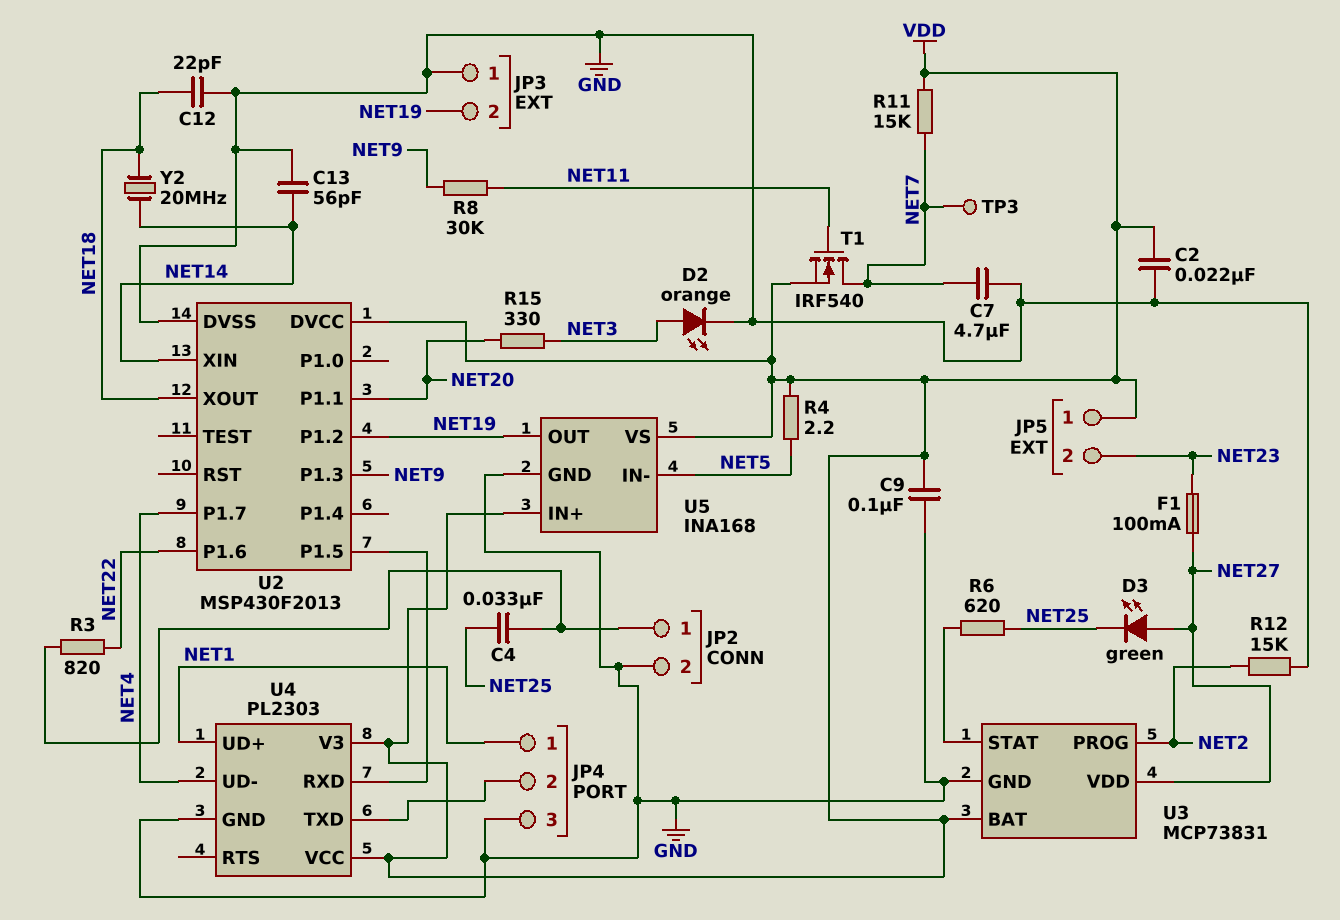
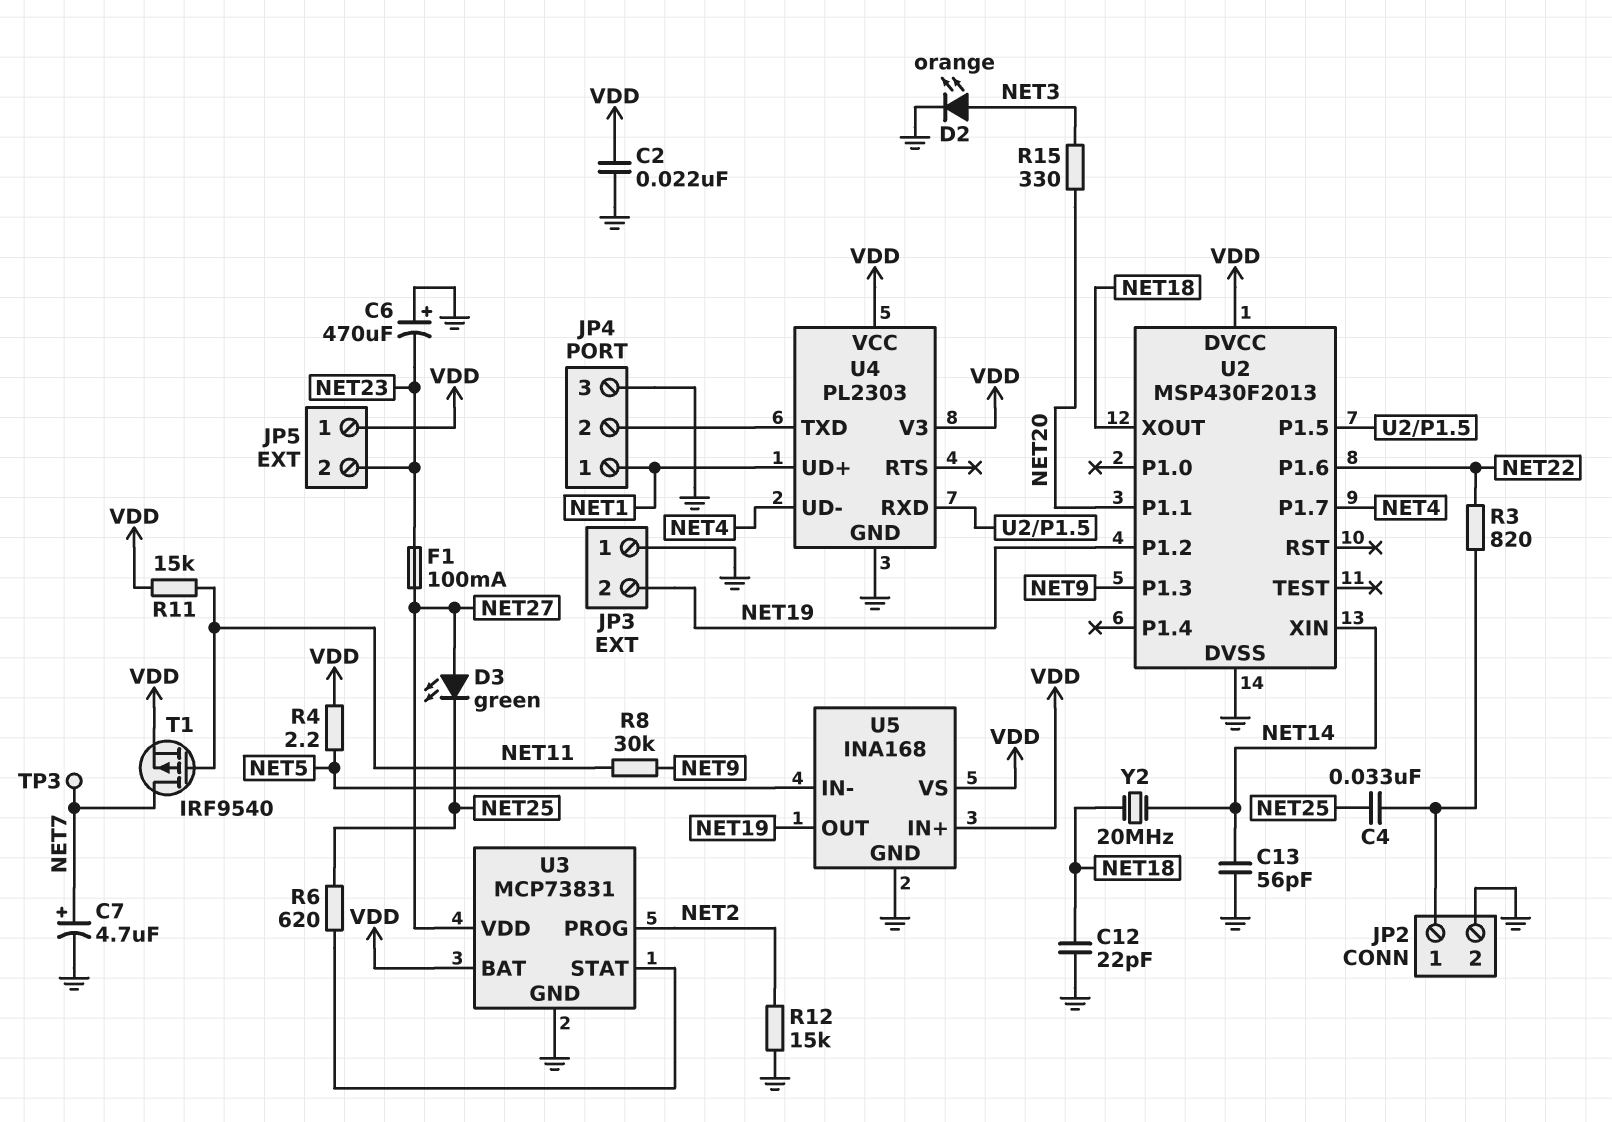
C6: none -> 470uF (plus GND, minus NET23)
C7: 4.7uF (GND, NET7) -> 4.7uF (plus NET7, minus GND)
C9: 100nF (GND, VDD) -> none
R11: 15k (NET7, VDD) -> 15k (NET11, VDD)
T1: NMOS IRF540 (G NET11, D NET7, S VDD) -> PMOS IRF9540 (G NET11, D NET7, S VDD)

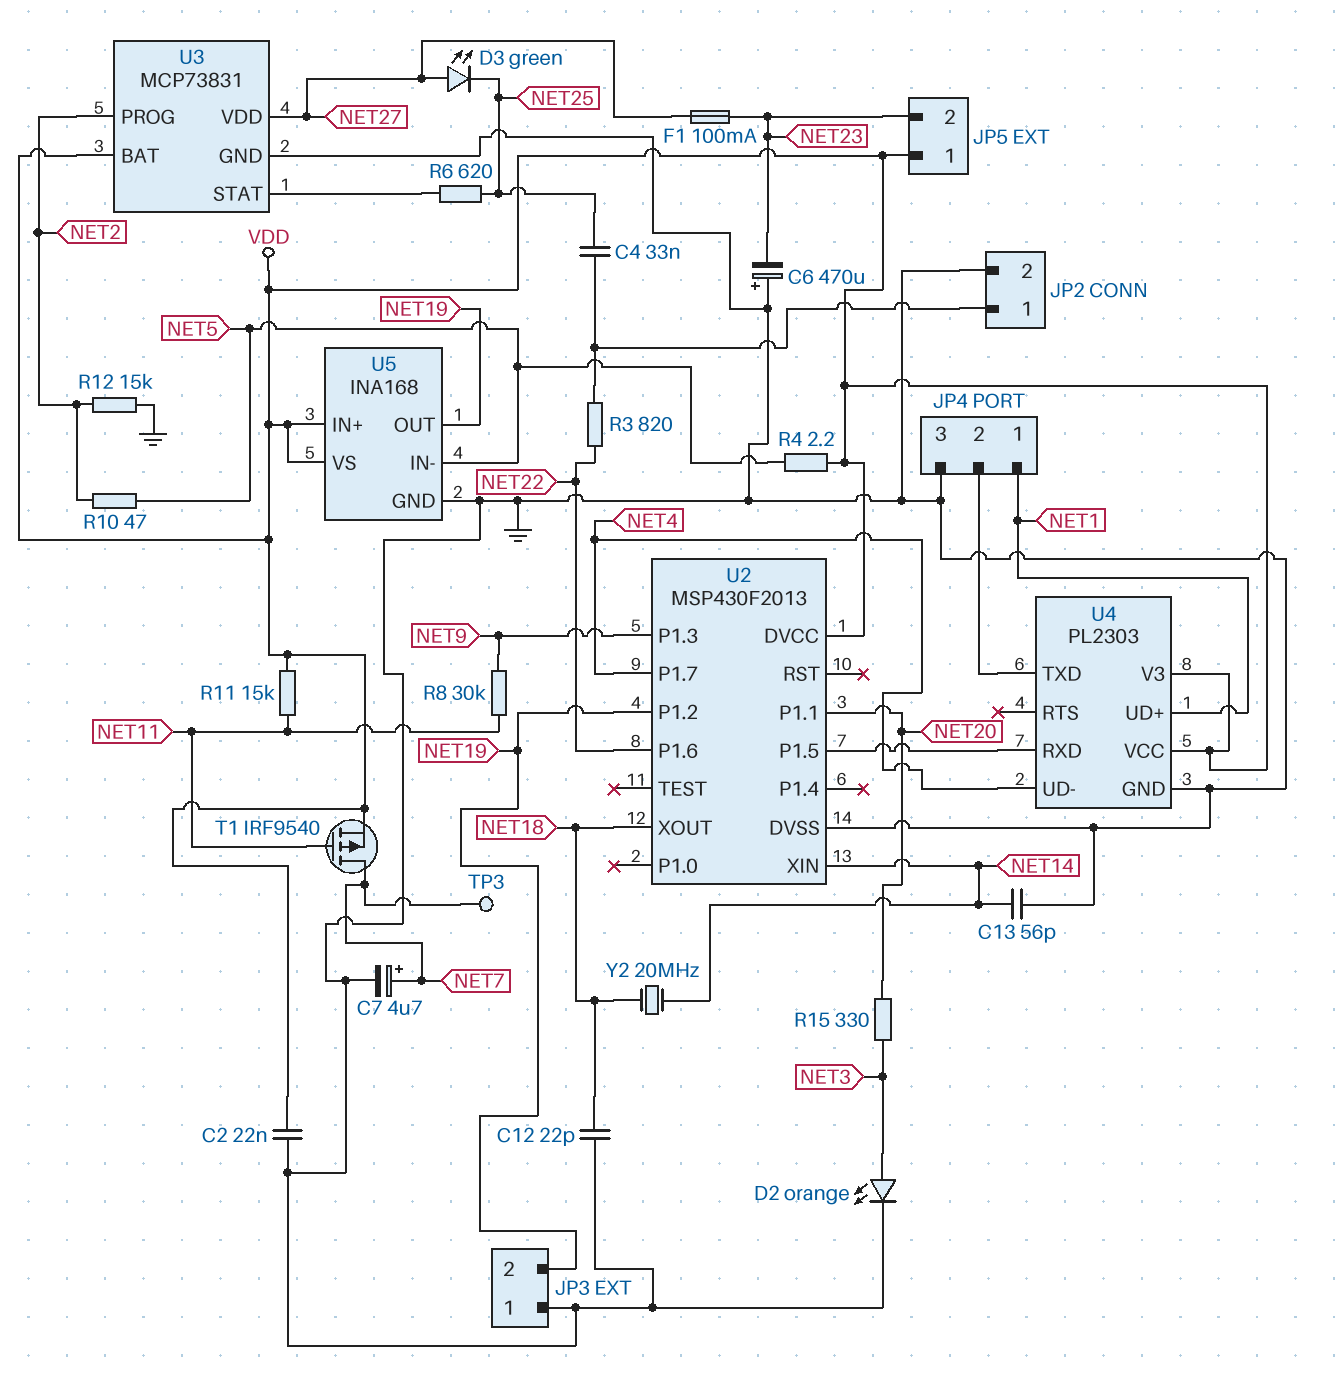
R10: none -> 47 (NET2, NET5)

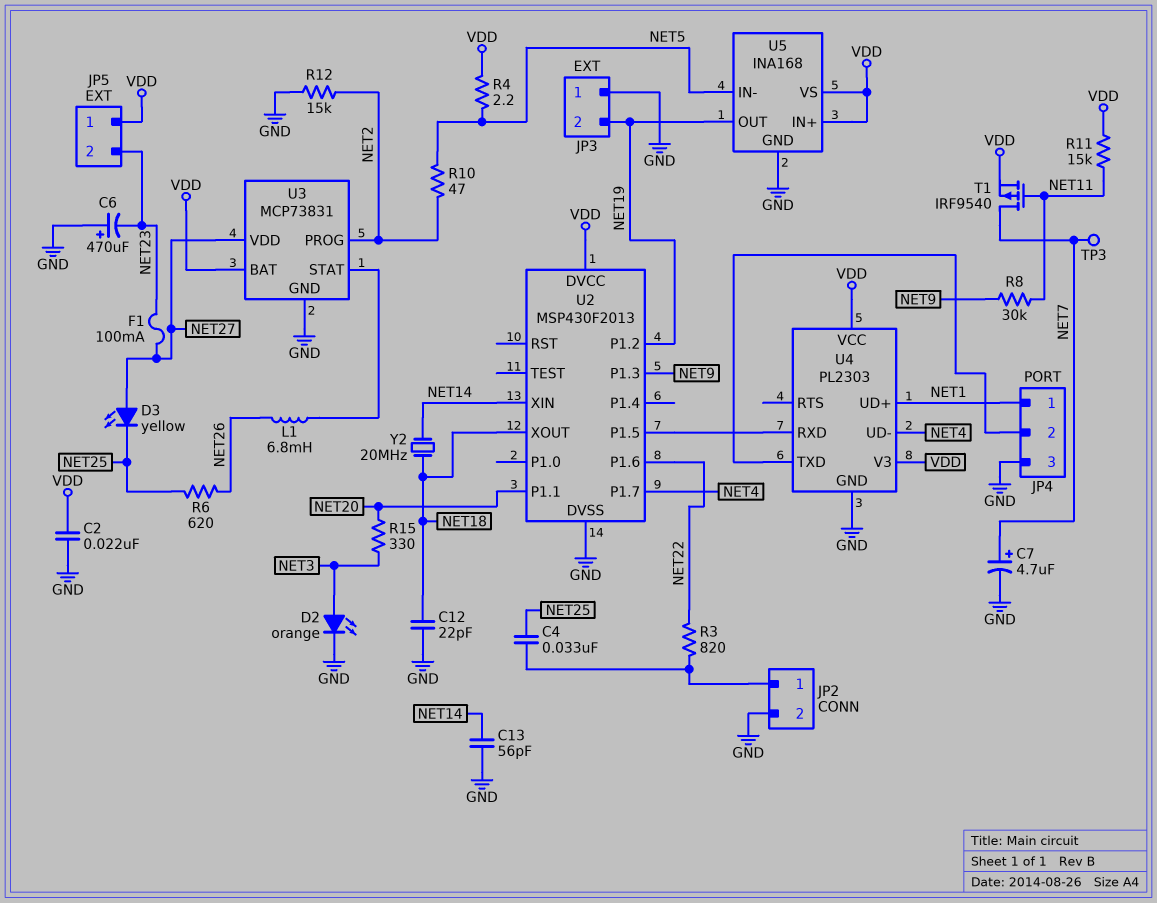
D3: LED green (A NET27, K NET25) -> LED yellow (A NET27, K NET25)
L1: none -> 6.8mH (NET26, U3/STAT)
R6: 620 (NET25, U3/STAT) -> 620 (NET25, NET26)

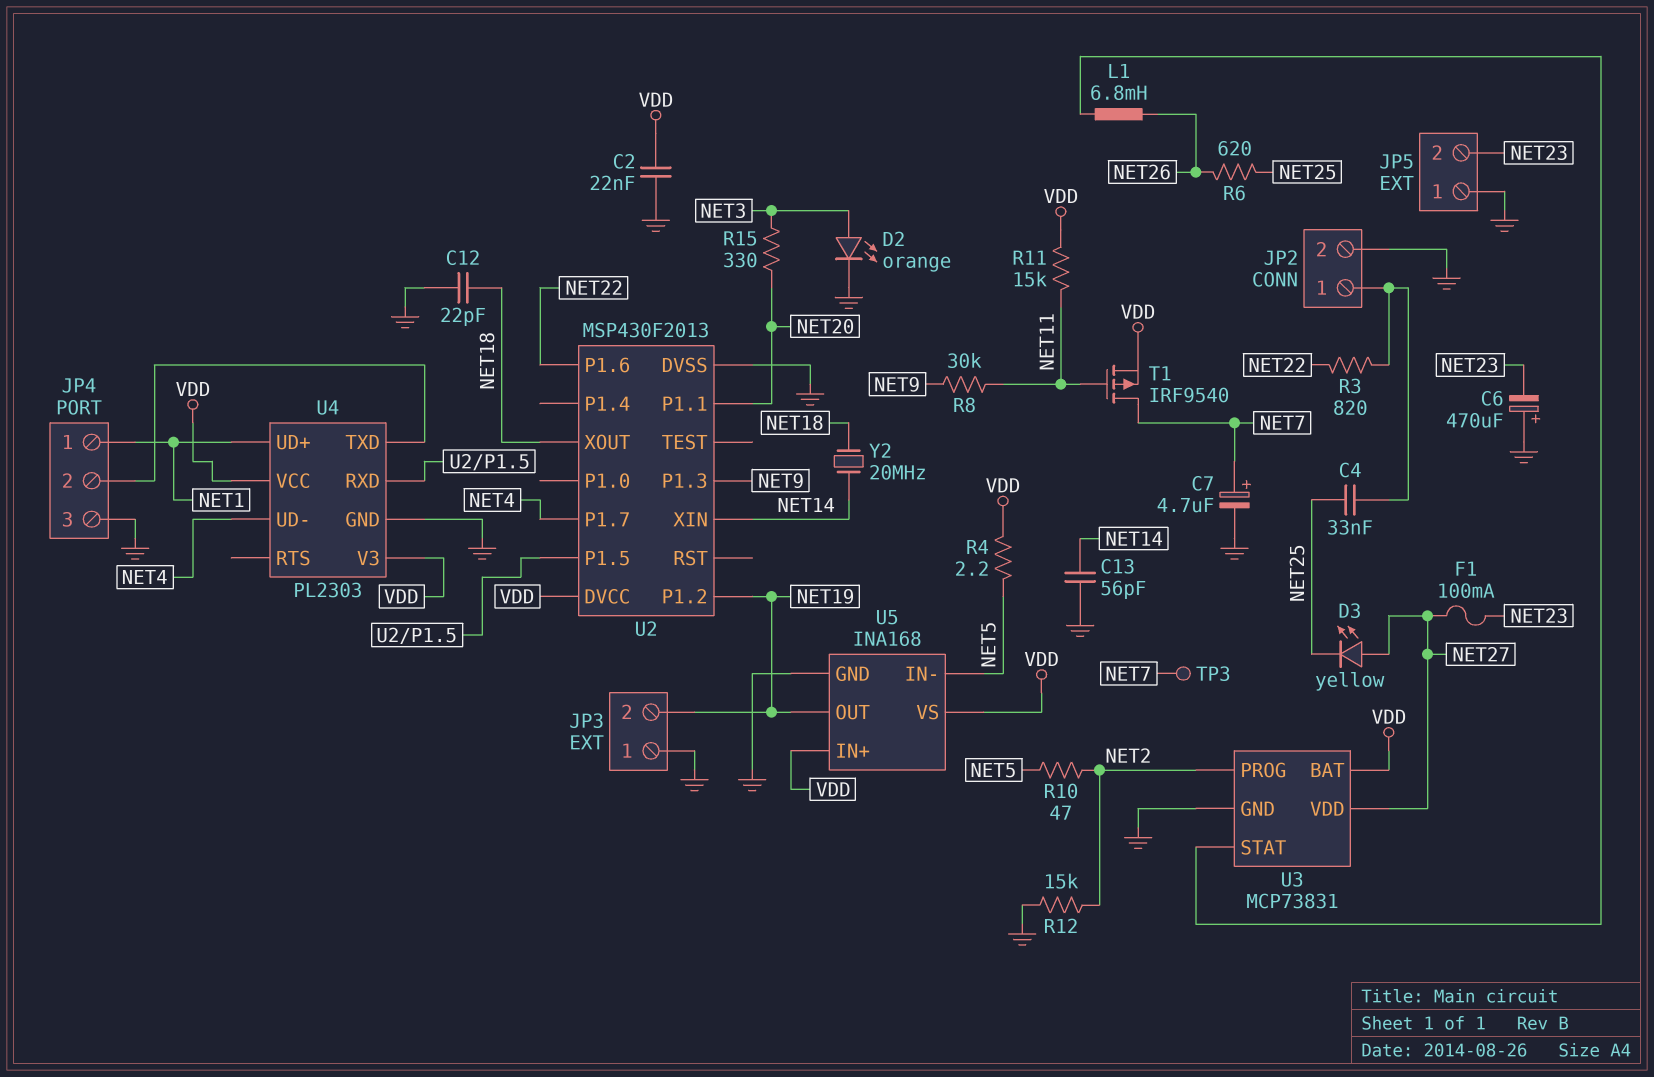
JP5 pin 1: VDD -> GND

